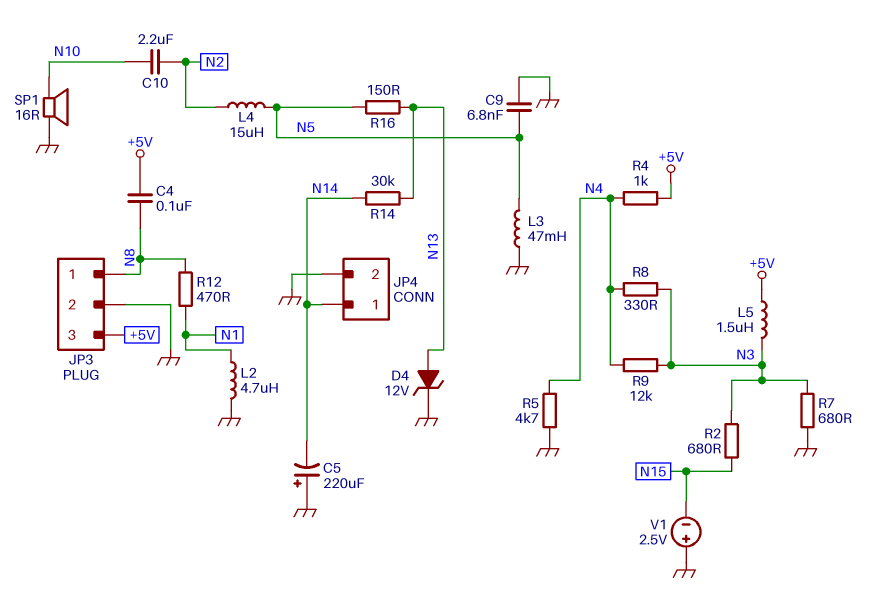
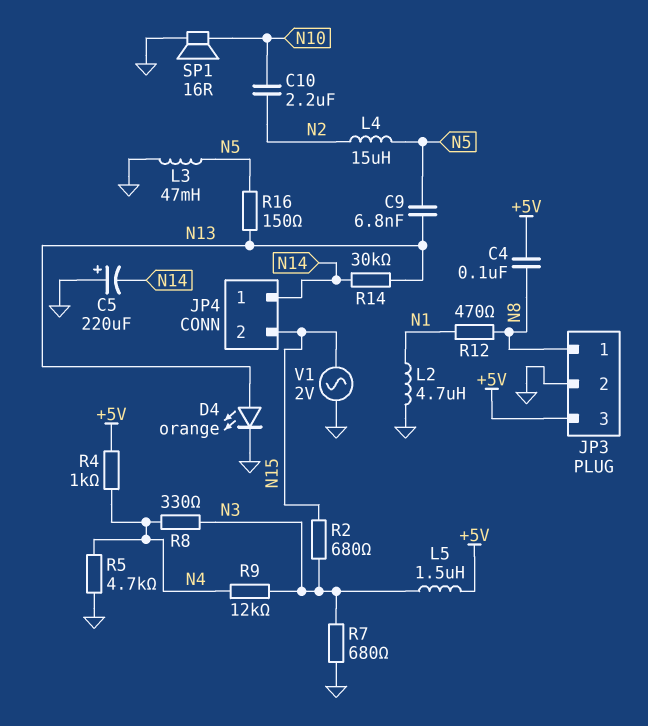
C9: 6.8nF (GND, N5) -> 6.8nF (N5, N13)
D4: zener 12V (A N13, K GND) -> LED orange (A N13, K GND)
JP4 pin 2: GND -> N15
V1: 2.5V (plus GND, minus N15) -> AC 2V (GND, N15)

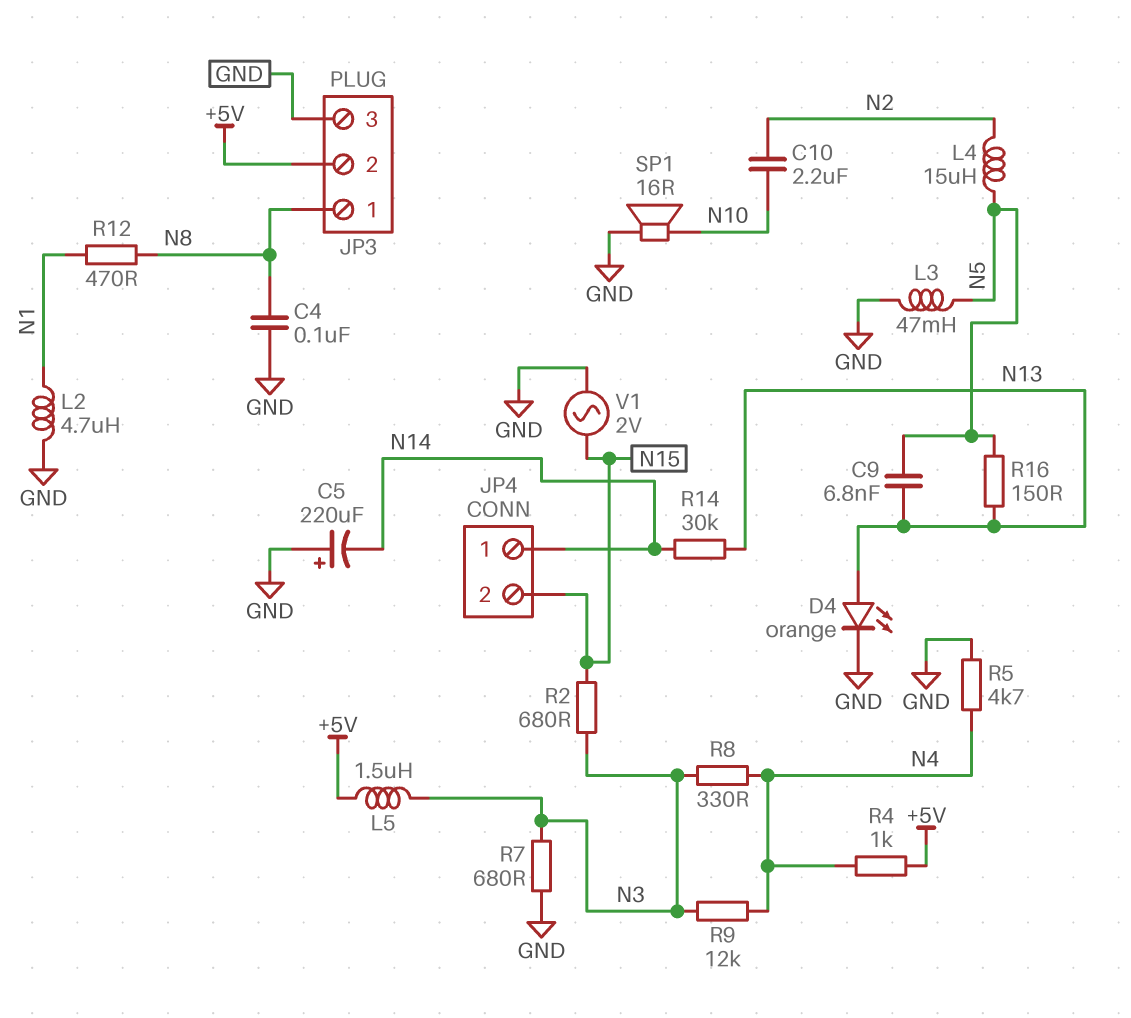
C4: 100nF (+5V, N8) -> 100nF (GND, N8)
JP3 pin 2: GND -> +5V
JP3 pin 3: +5V -> GND

